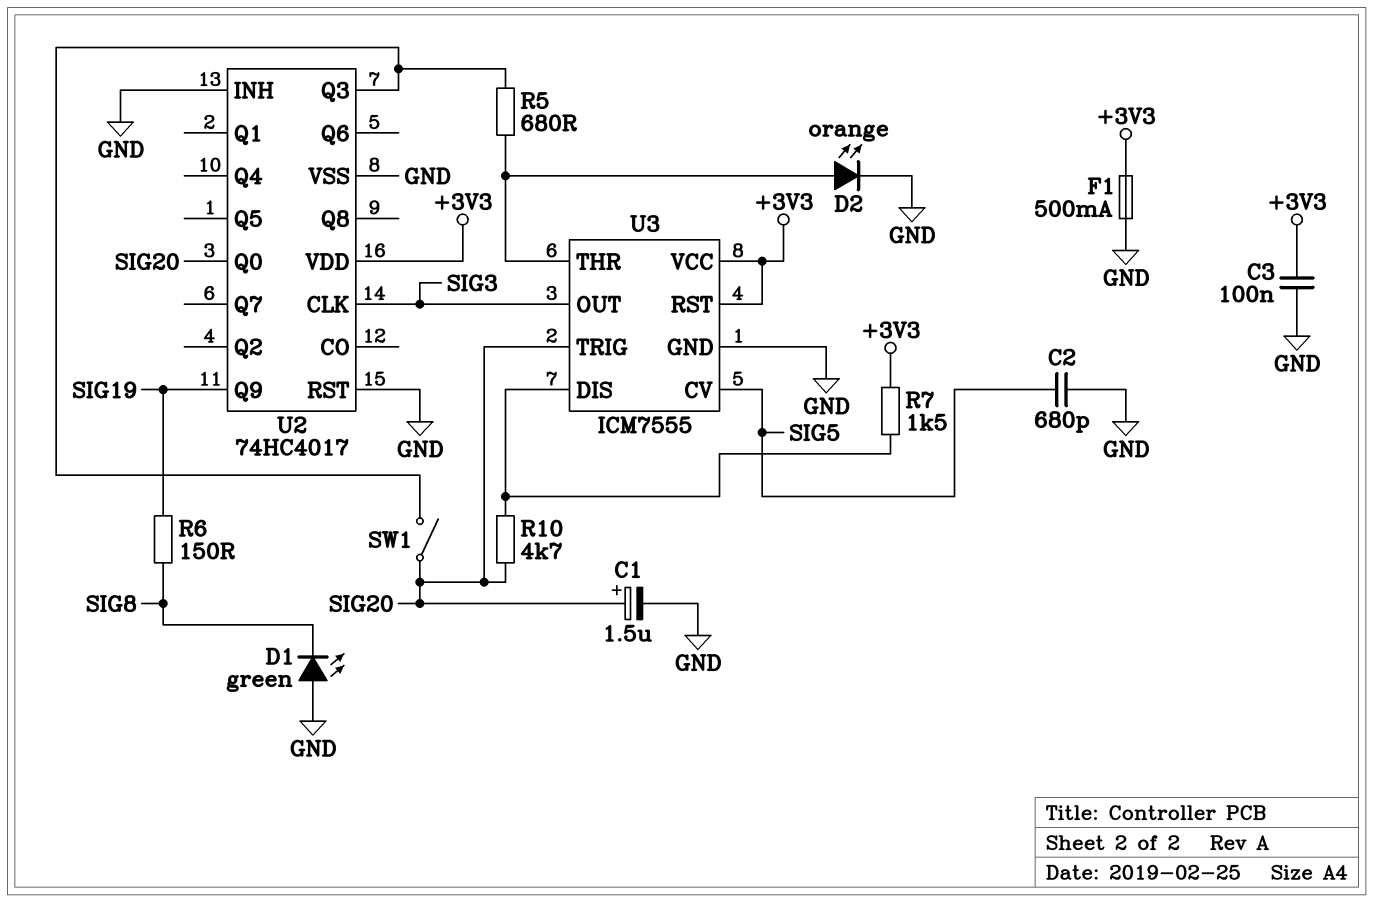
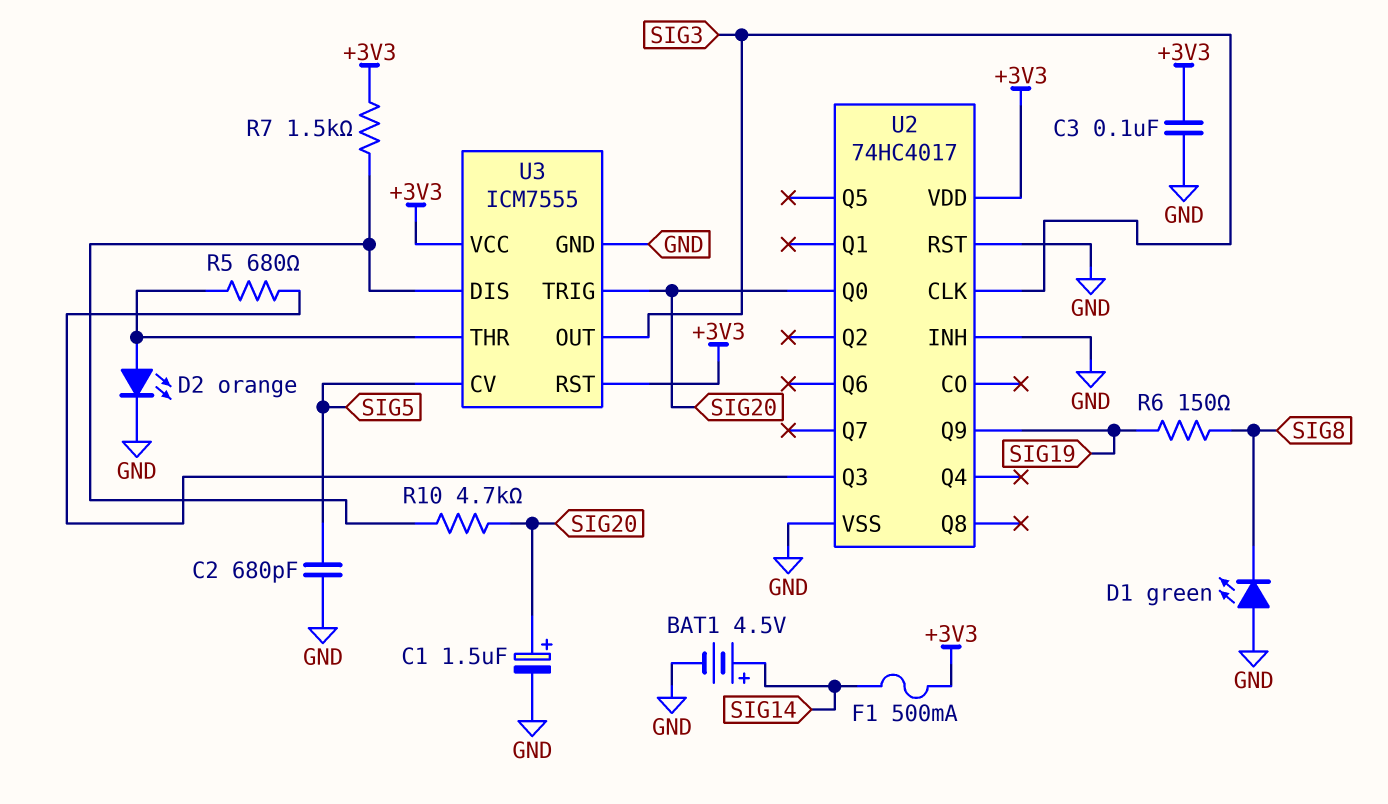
BAT1: none -> 4.5V (plus SIG14, minus GND)
F1: 500mA (+3V3, GND) -> 500mA (+3V3, SIG14)
SW1: switch (SIG20, U2/Q3) -> none

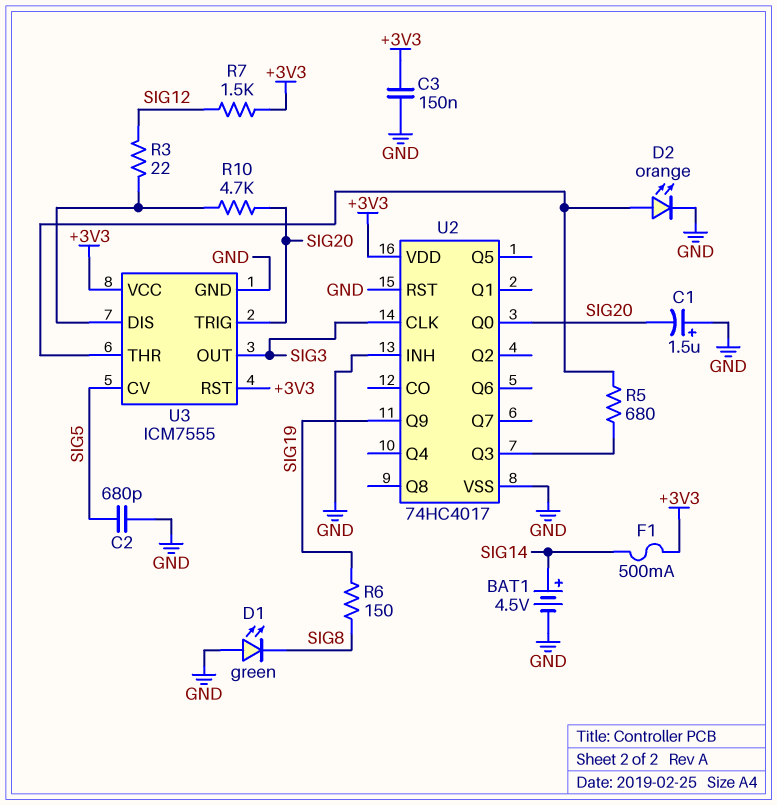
C1: 1.5uF (plus SIG20, minus GND) -> 1.5uF (plus GND, minus SIG20)
C3: 100nF (+3V3, GND) -> 150nF (+3V3, GND)
R3: none -> 22 (SIG12, U3/DIS)
R7: 1.5k (+3V3, U3/DIS) -> 1.5k (+3V3, SIG12)

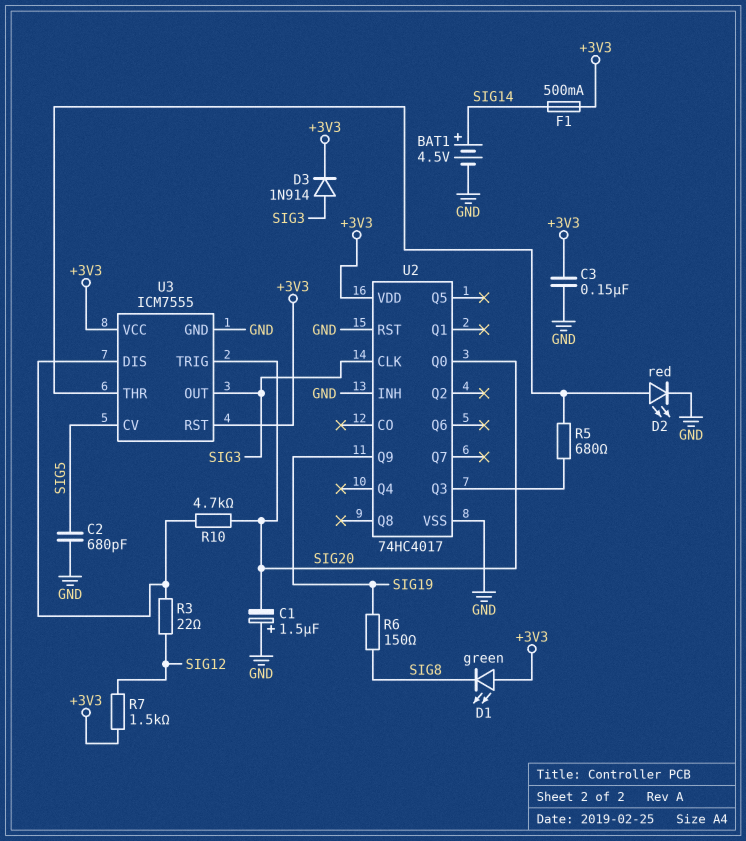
D1: LED green (A GND, K SIG8) -> LED green (A +3V3, K SIG8)
D2: LED orange (A U3/THR, K GND) -> LED red (A U3/THR, K GND)
D3: none -> diode 1N914 (A SIG3, K +3V3)

